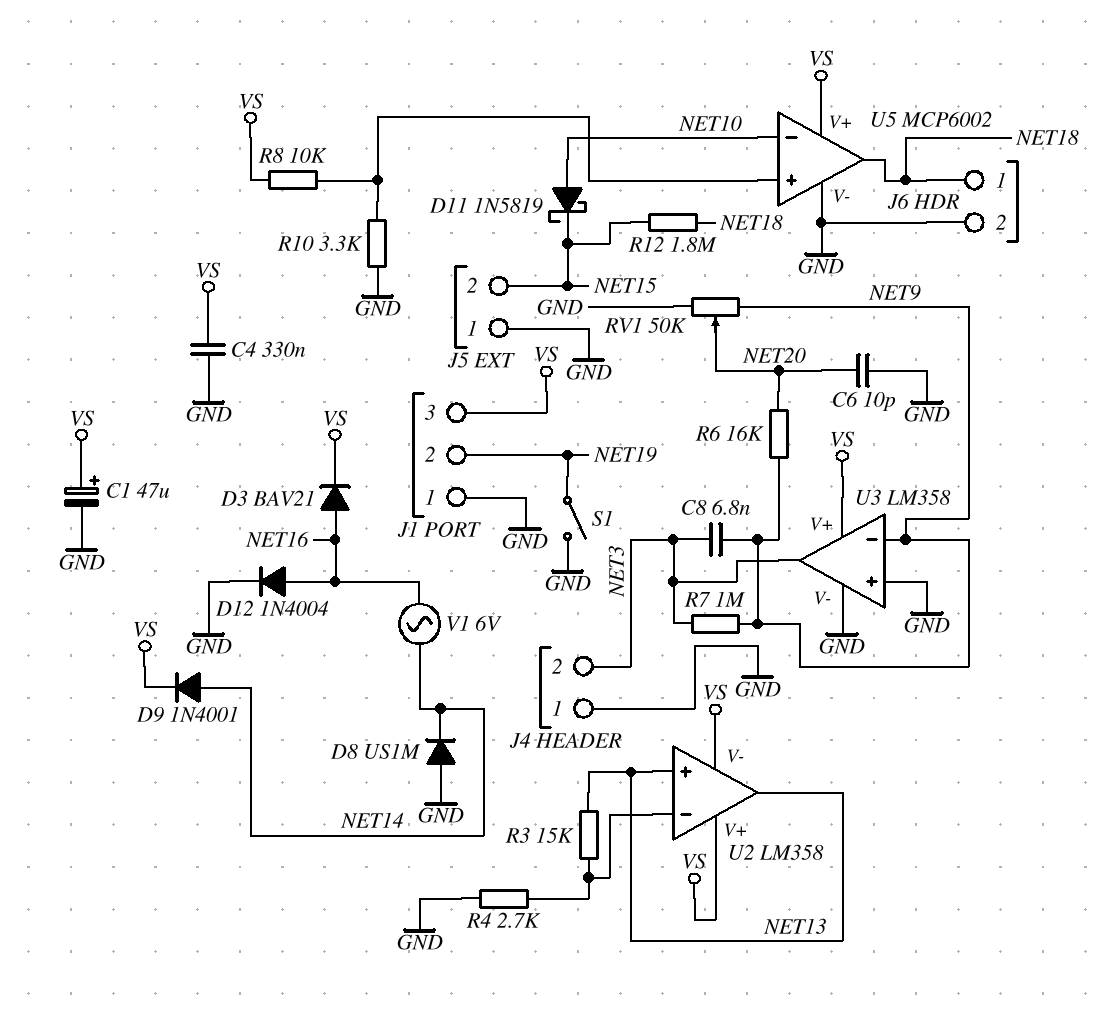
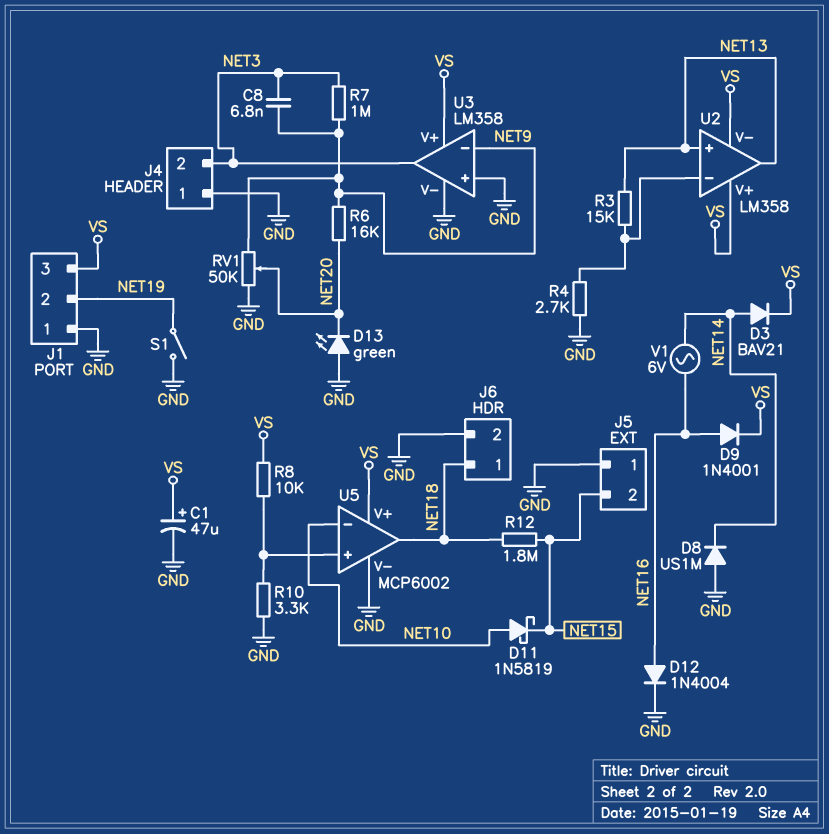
C4: 330nF (GND, VS) -> none
C6: 10pF (GND, NET20) -> none
D3: diode BAV21 (A NET16, K VS) -> diode BAV21 (A NET14, K VS)
D9: diode 1N4001 (A NET14, K VS) -> diode 1N4001 (A NET16, K VS)
D13: none -> LED green (A GND, K NET20)

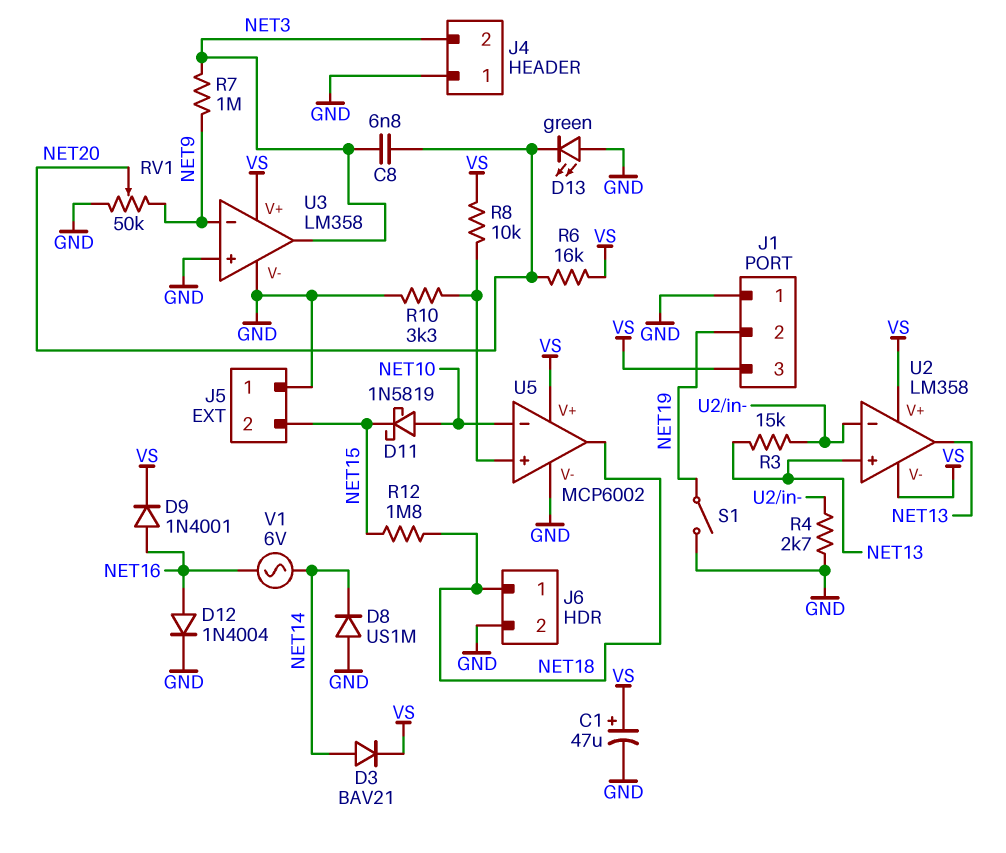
C8: 6.8nF (NET3, NET9) -> 6.8nF (NET3, NET20)
R6: 16k (NET9, NET20) -> 16k (NET20, VS)

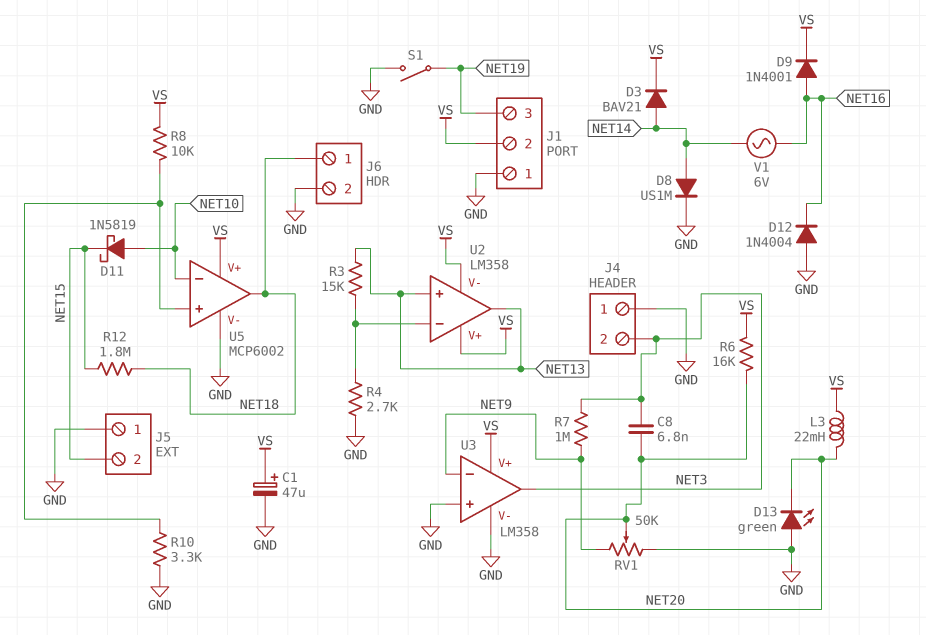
D8: diode US1M (A GND, K NET14) -> diode US1M (A NET14, K GND)
D12: diode 1N4004 (A NET16, K GND) -> diode 1N4004 (A GND, K NET16)
J1 pin 2: NET19 -> VS
J1 pin 3: VS -> NET19
L3: none -> 22mH (NET20, VS)

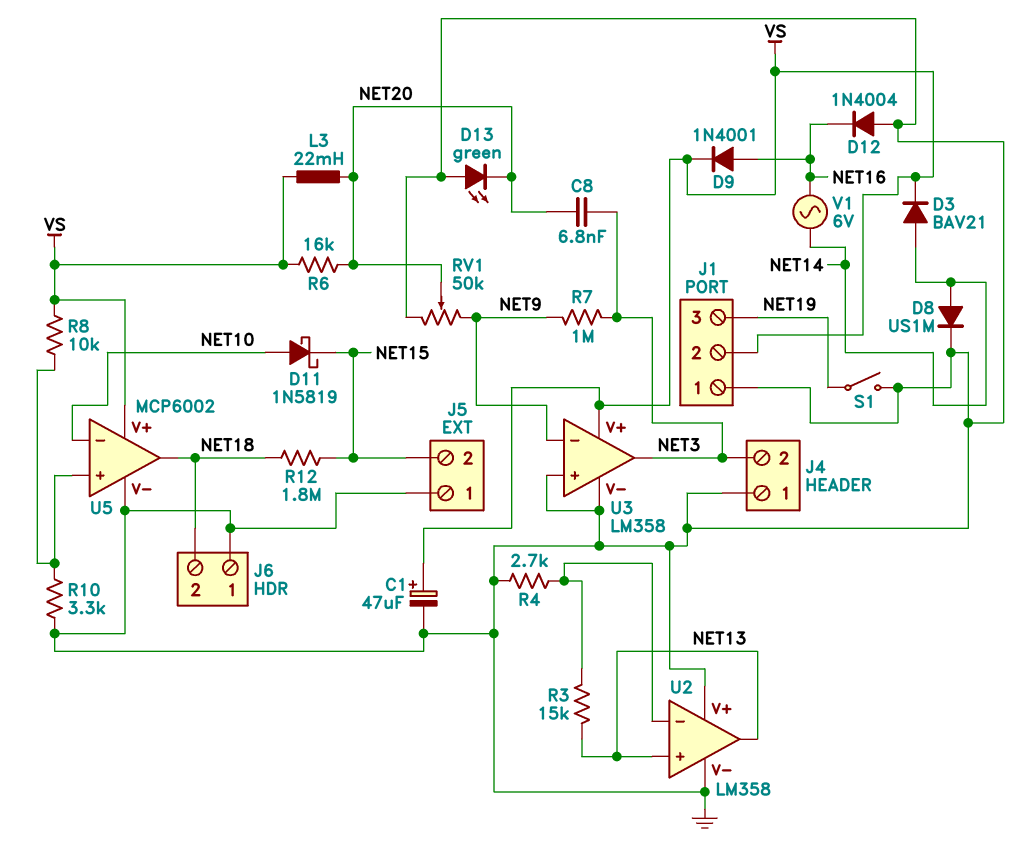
J6 pin 1: NET18 -> GND
J6 pin 2: GND -> NET18
U2 pin V+: VS -> GND
U2 pin V-: VS -> GND

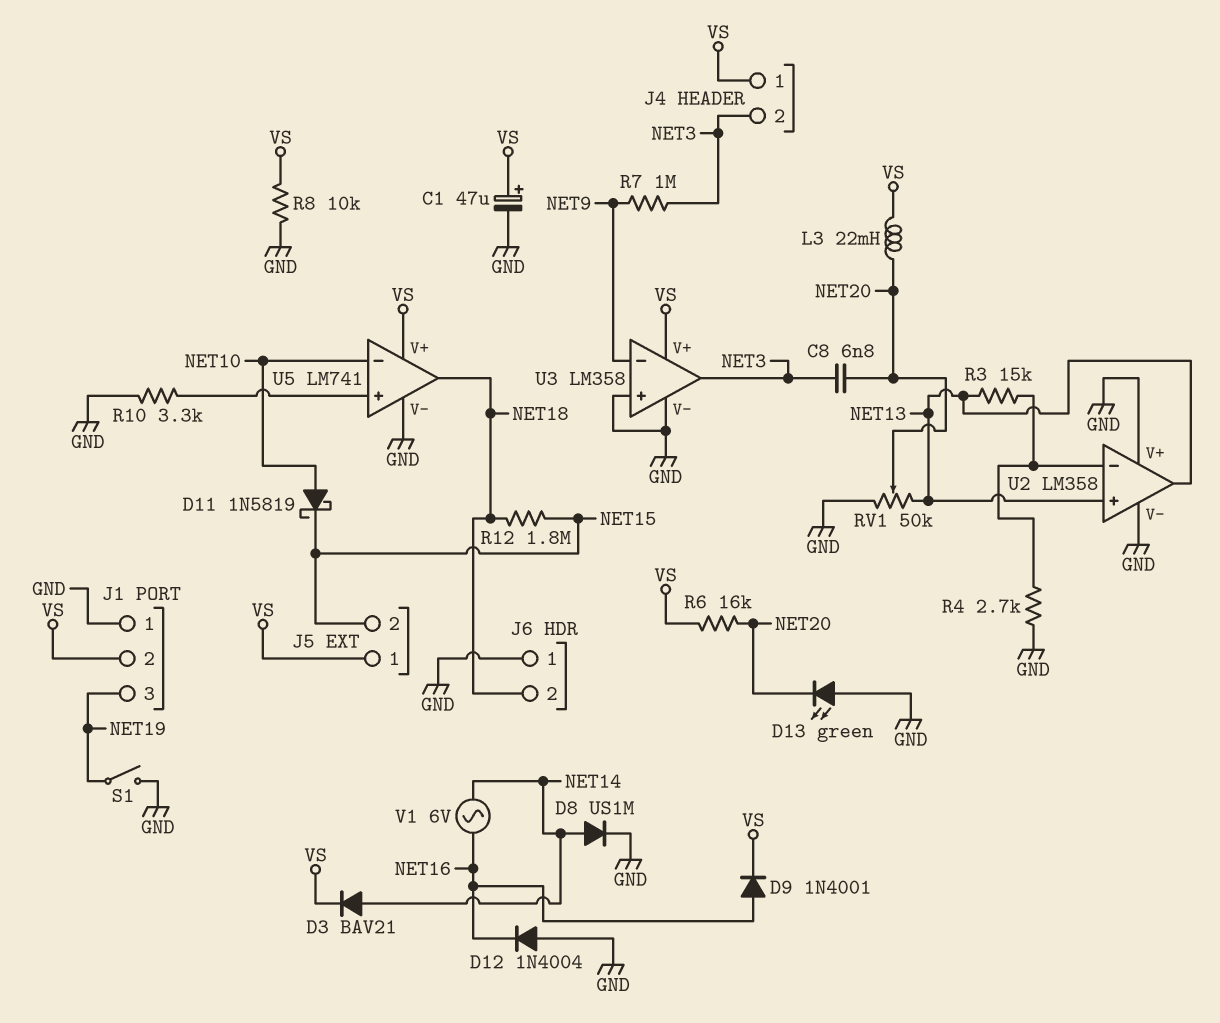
J4 pin 1: GND -> VS
J5 pin 1: GND -> VS
R8: 10k (U5/in+, VS) -> 10k (GND, VS)
RV1: 50k (GND, NET9, wiper NET20) -> 50k (GND, NET13, wiper NET20)
U5: MCP6002 -> LM741

